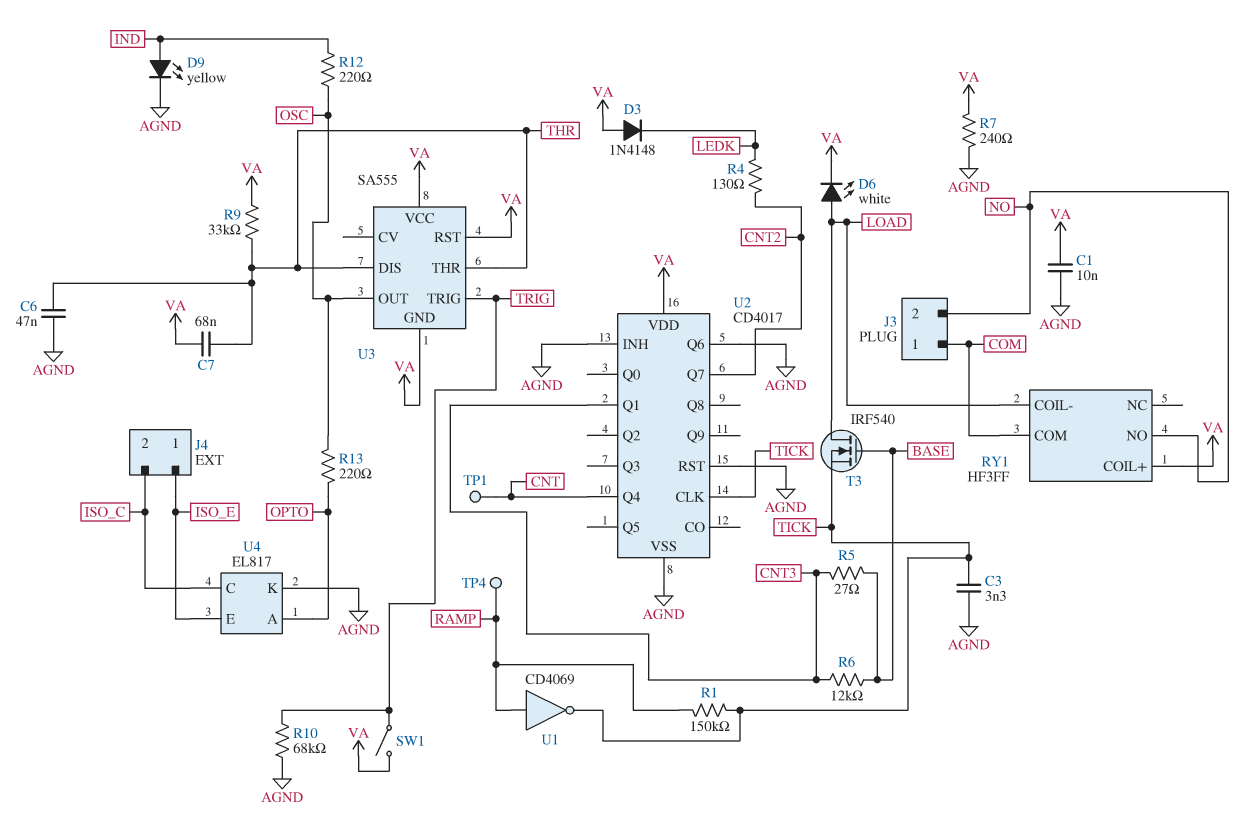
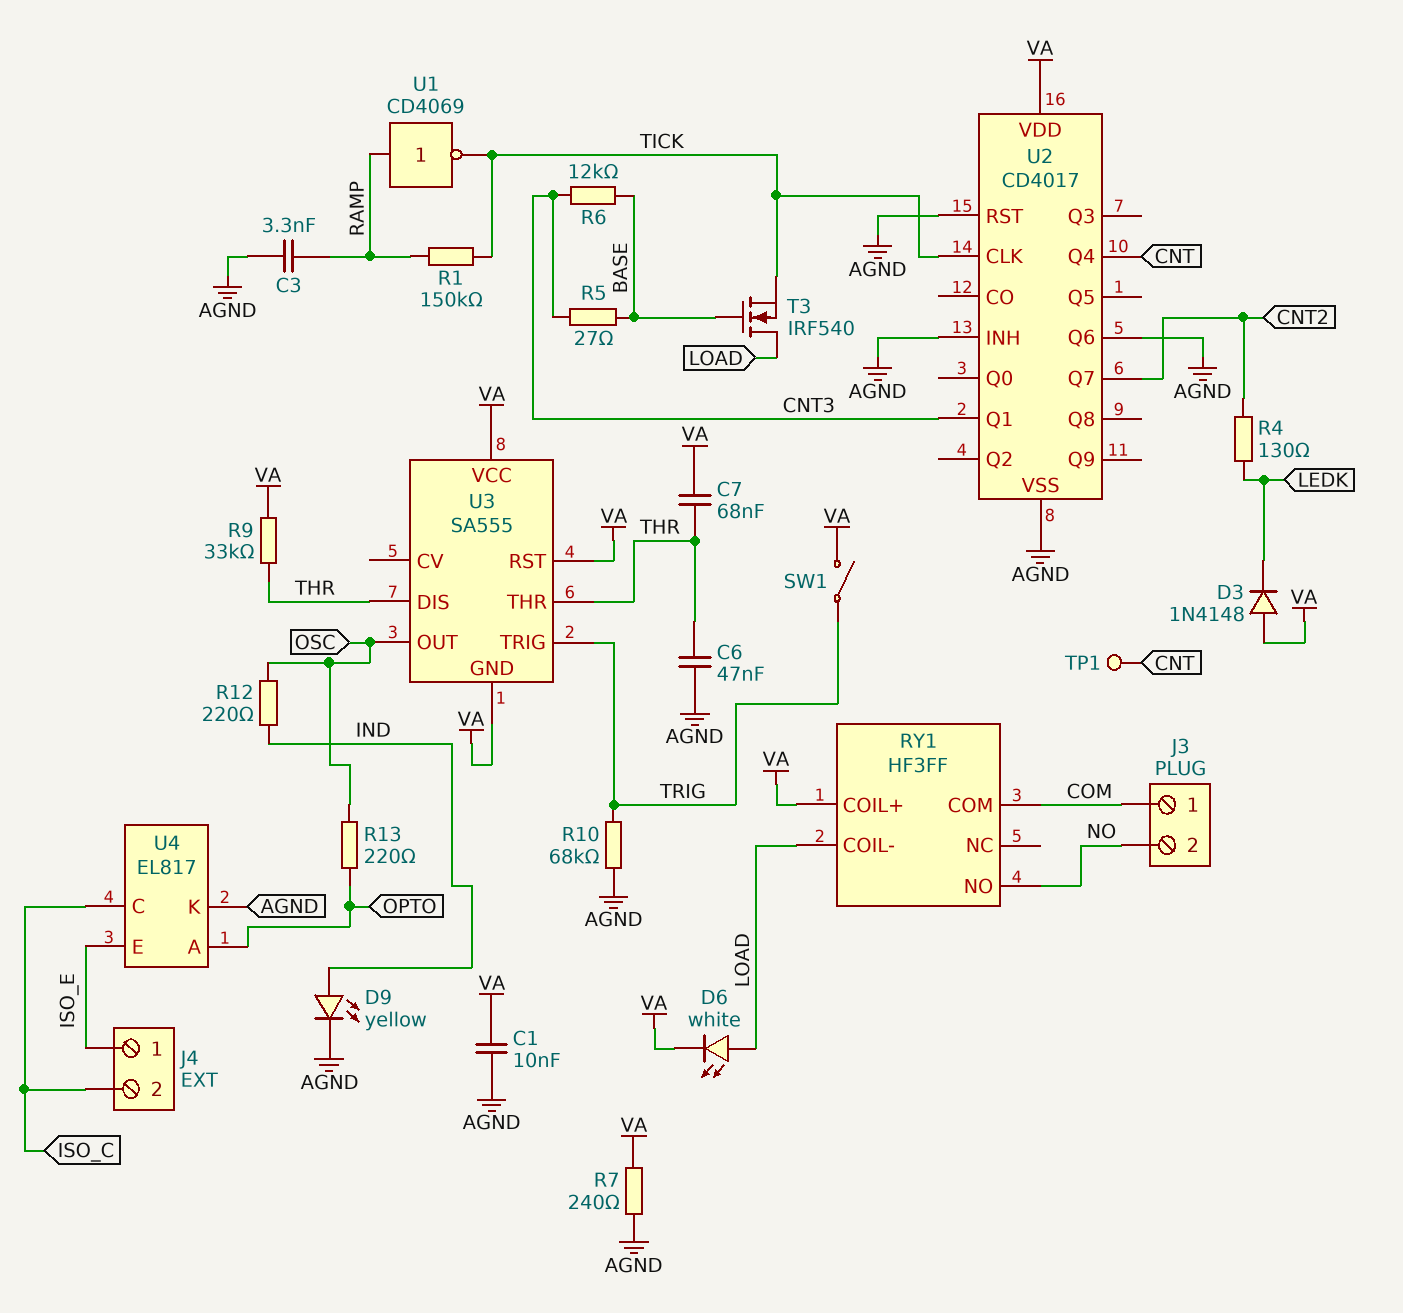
C3: 3.3nF (AGND, TICK) -> 3.3nF (AGND, RAMP)
TP4: test point (RAMP) -> none

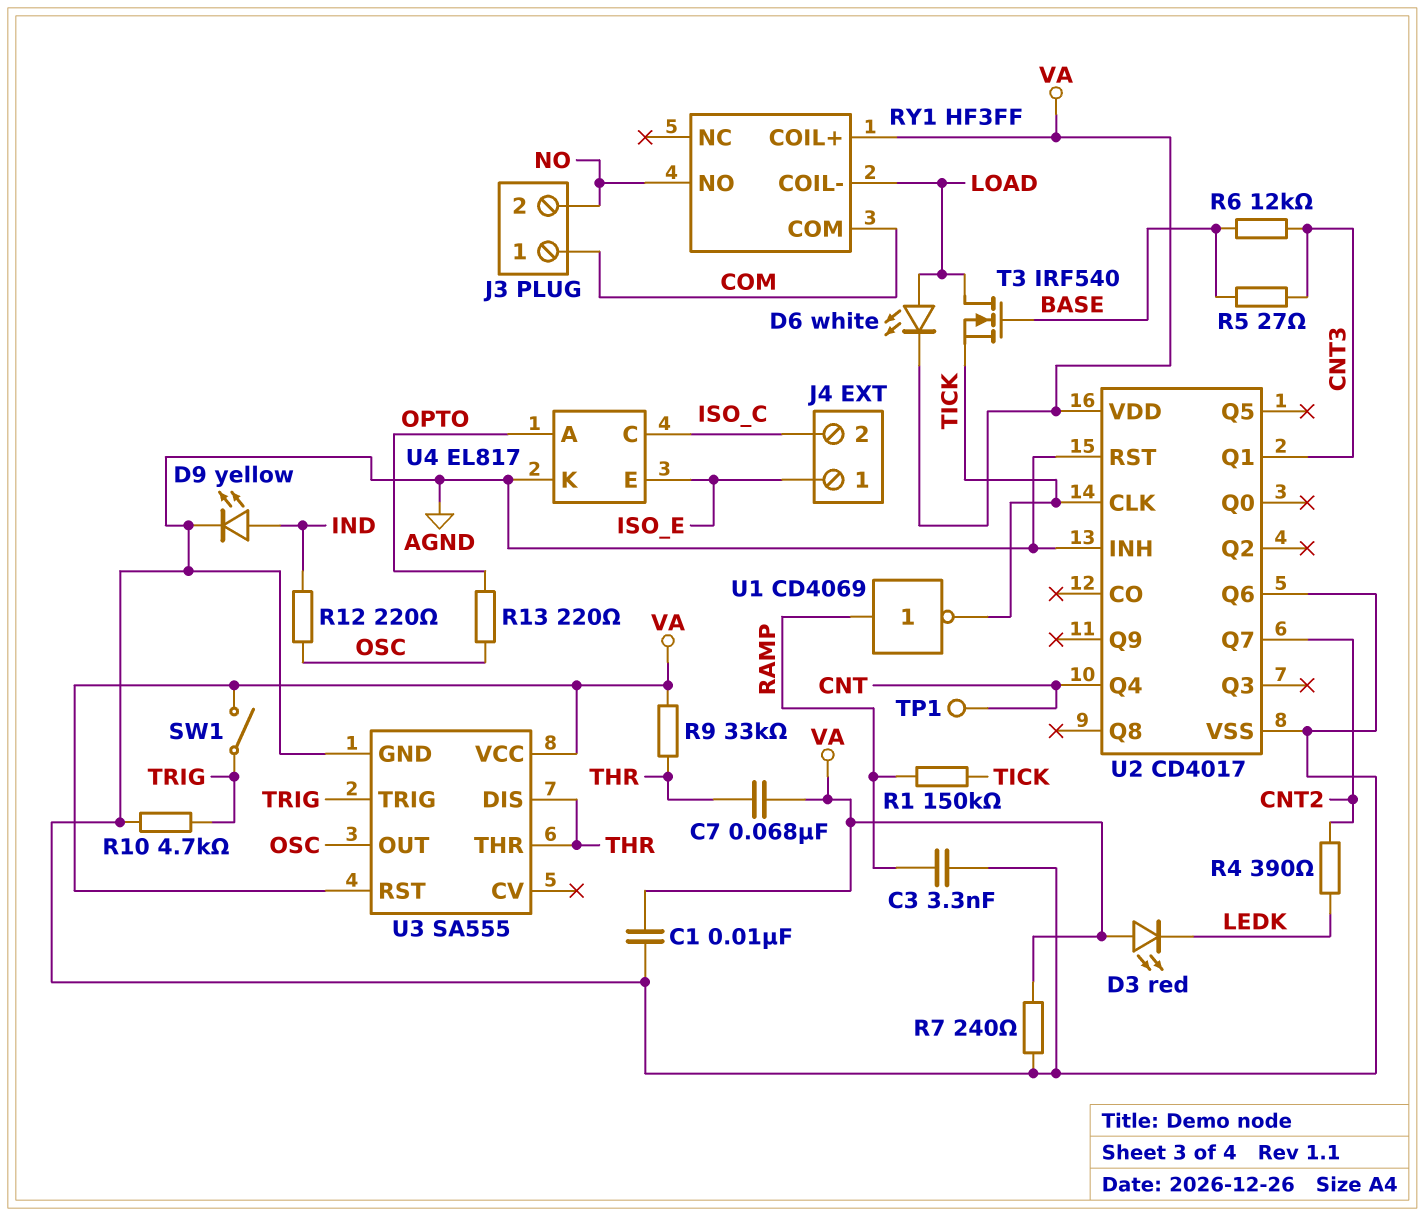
C6: 47nF (AGND, THR) -> none
D3: diode 1N4148 (A VA, K LEDK) -> LED red (A VA, K LEDK)
R4: 130 (CNT2, LEDK) -> 390 (CNT2, LEDK)
R10: 68k (AGND, TRIG) -> 4.7k (AGND, TRIG)
U3 pin GND: VA -> AGND

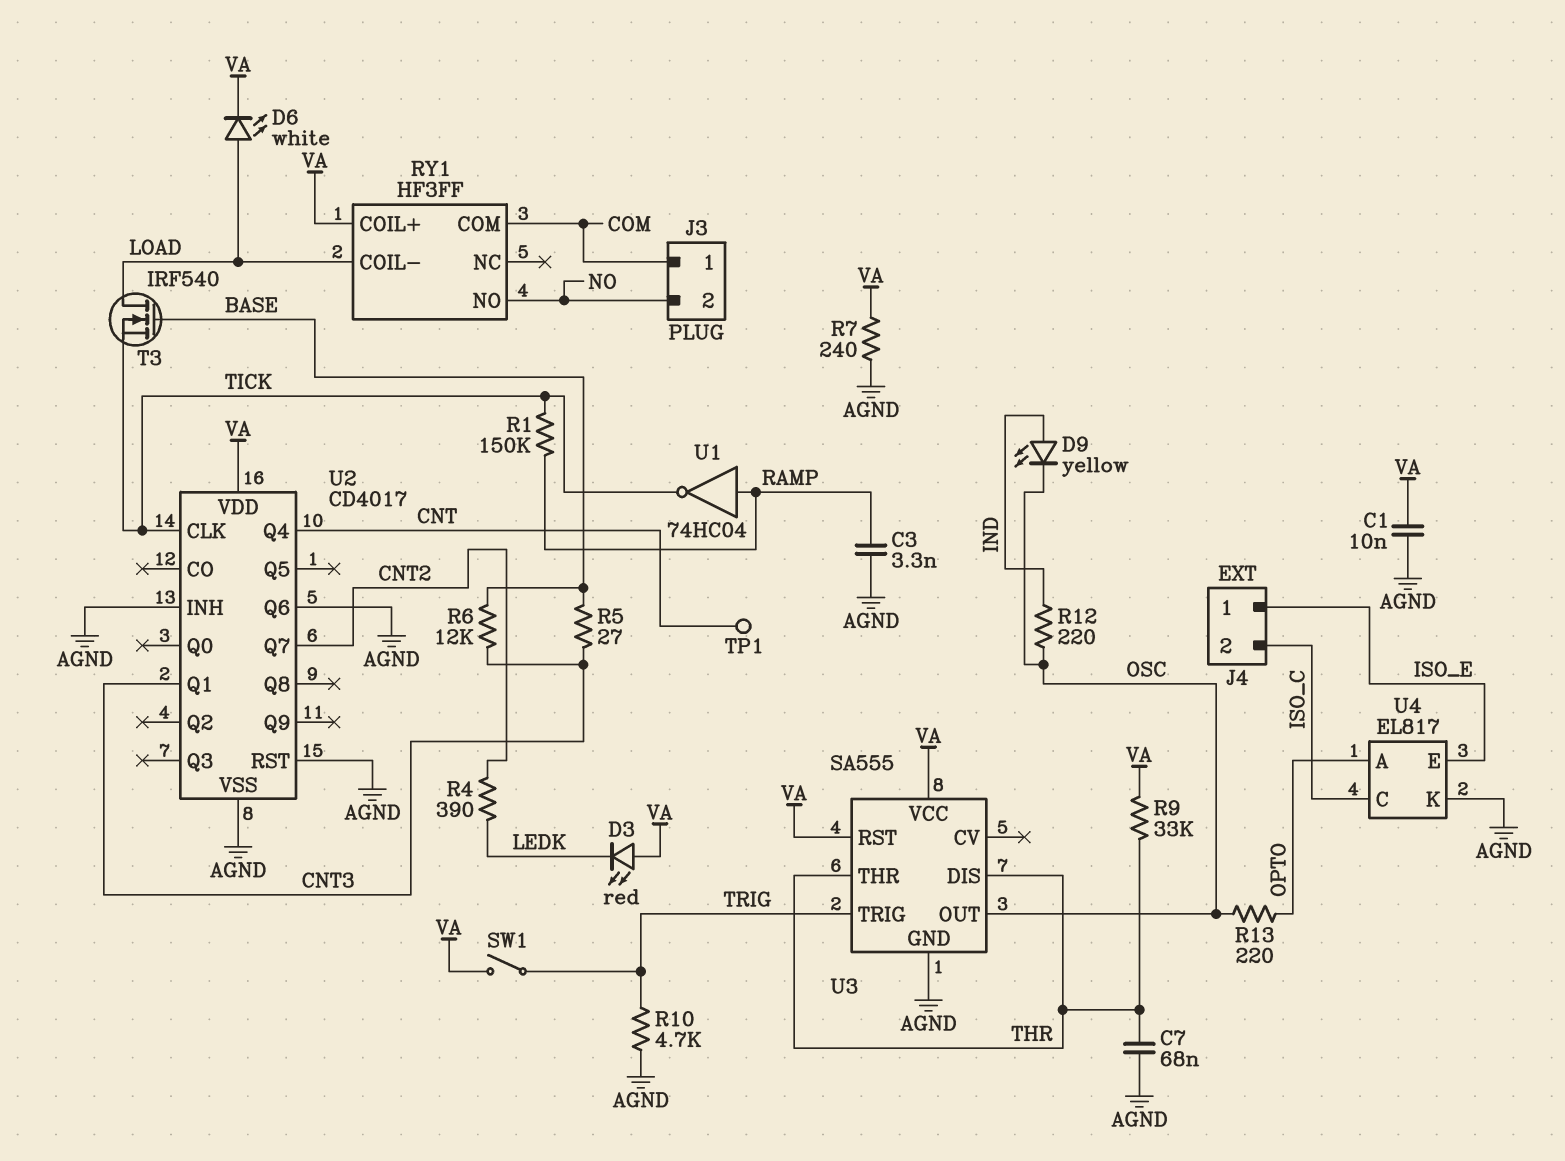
C7: 68nF (THR, VA) -> 68nF (AGND, THR)
D9: LED yellow (A IND, K AGND) -> LED yellow (A IND, K OSC)
U1: NOT CD4069 (in RAMP, out TICK) -> NOT 74HC04 (in RAMP, out TICK)

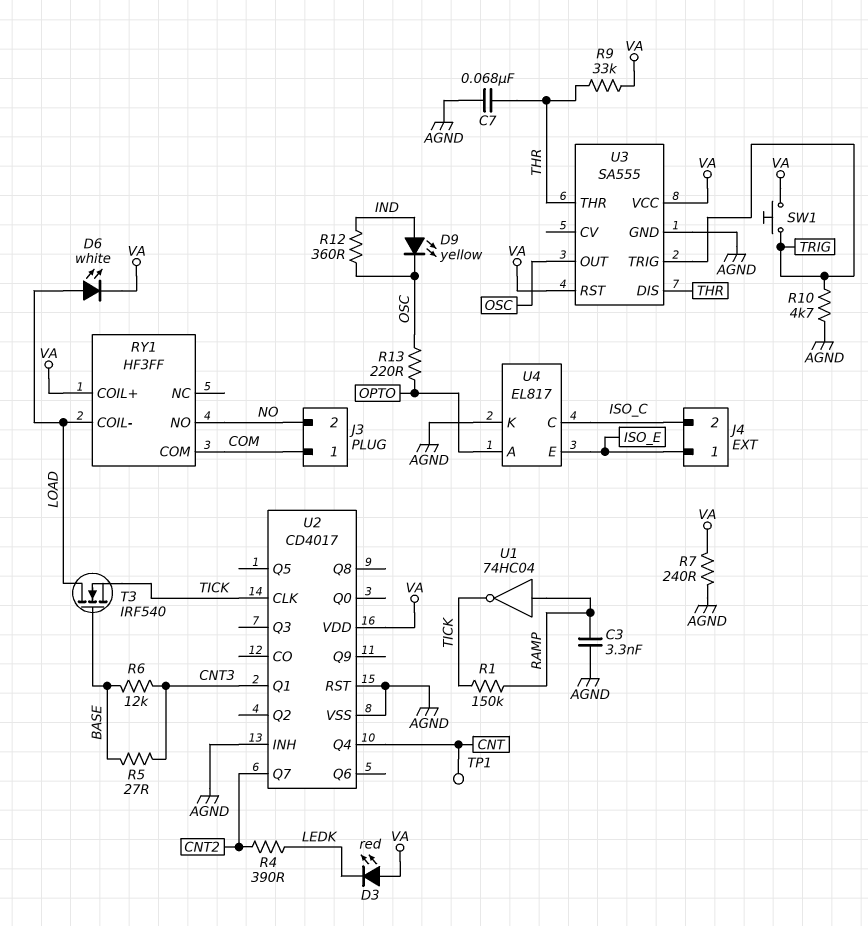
C1: 10nF (AGND, VA) -> none
R12: 220 (IND, OSC) -> 360 (IND, OSC)
SW1: switch (TRIG, VA) -> button (TRIG, VA)
U2 pin Q6: AGND -> none

